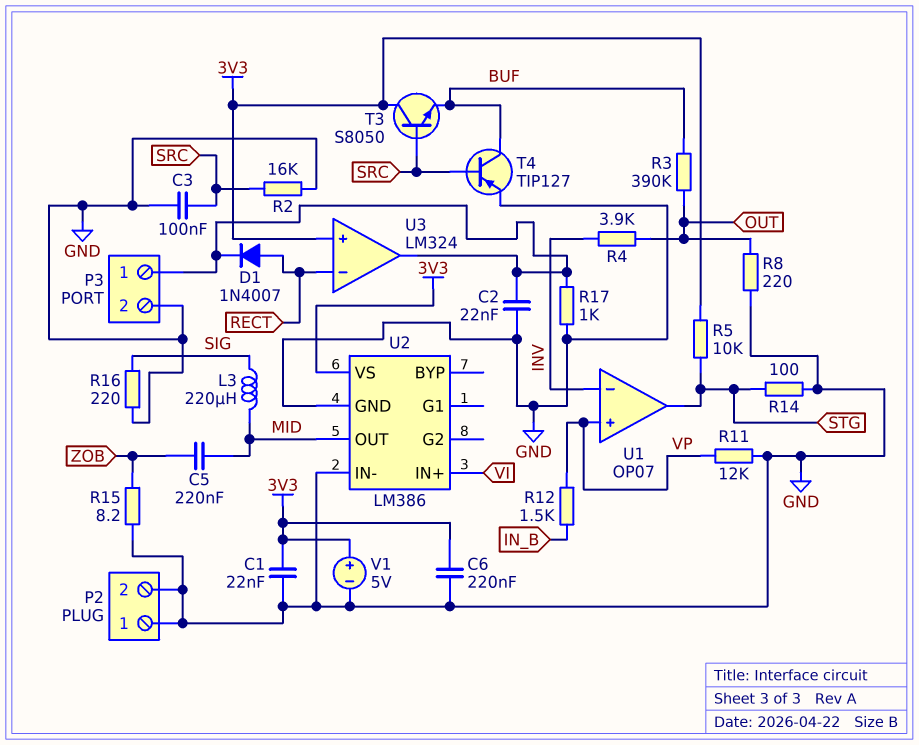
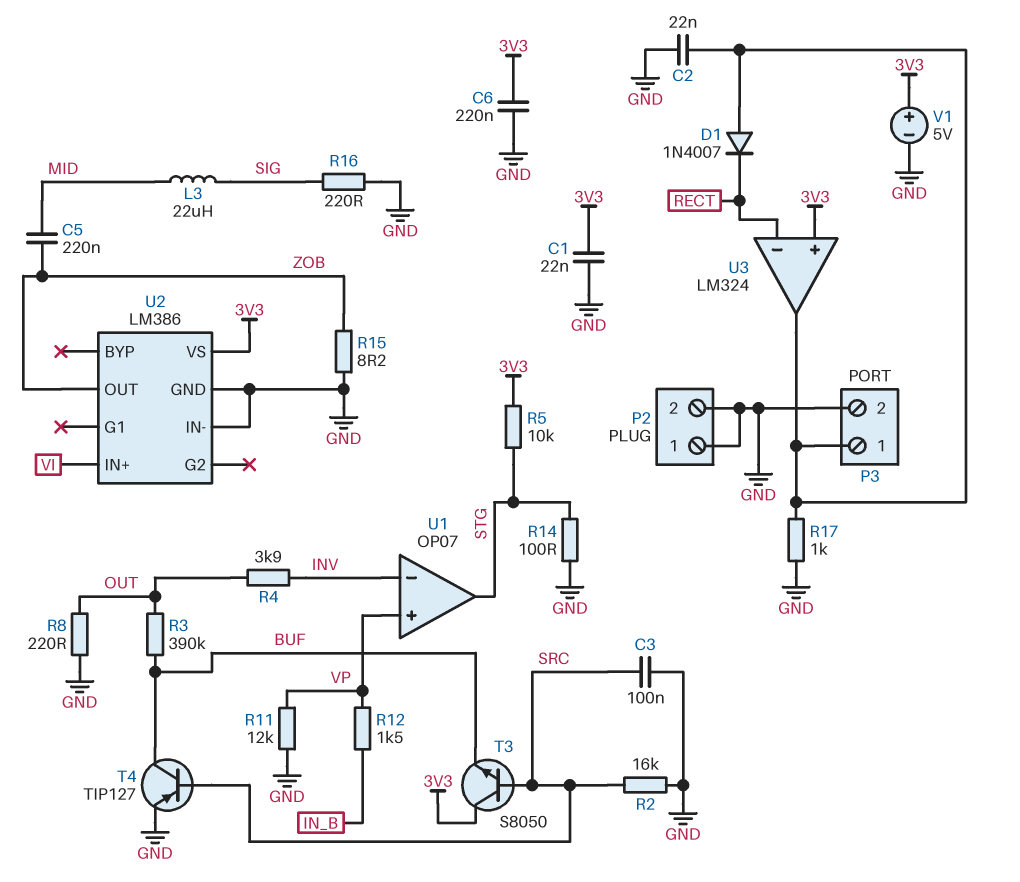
D1: diode 1N4007 (A RECT, K P3/1) -> diode 1N4007 (A P3/1, K RECT)
L3: 220uH (MID, SIG) -> 22uH (MID, SIG)
U2 pin OUT: MID -> ZOB

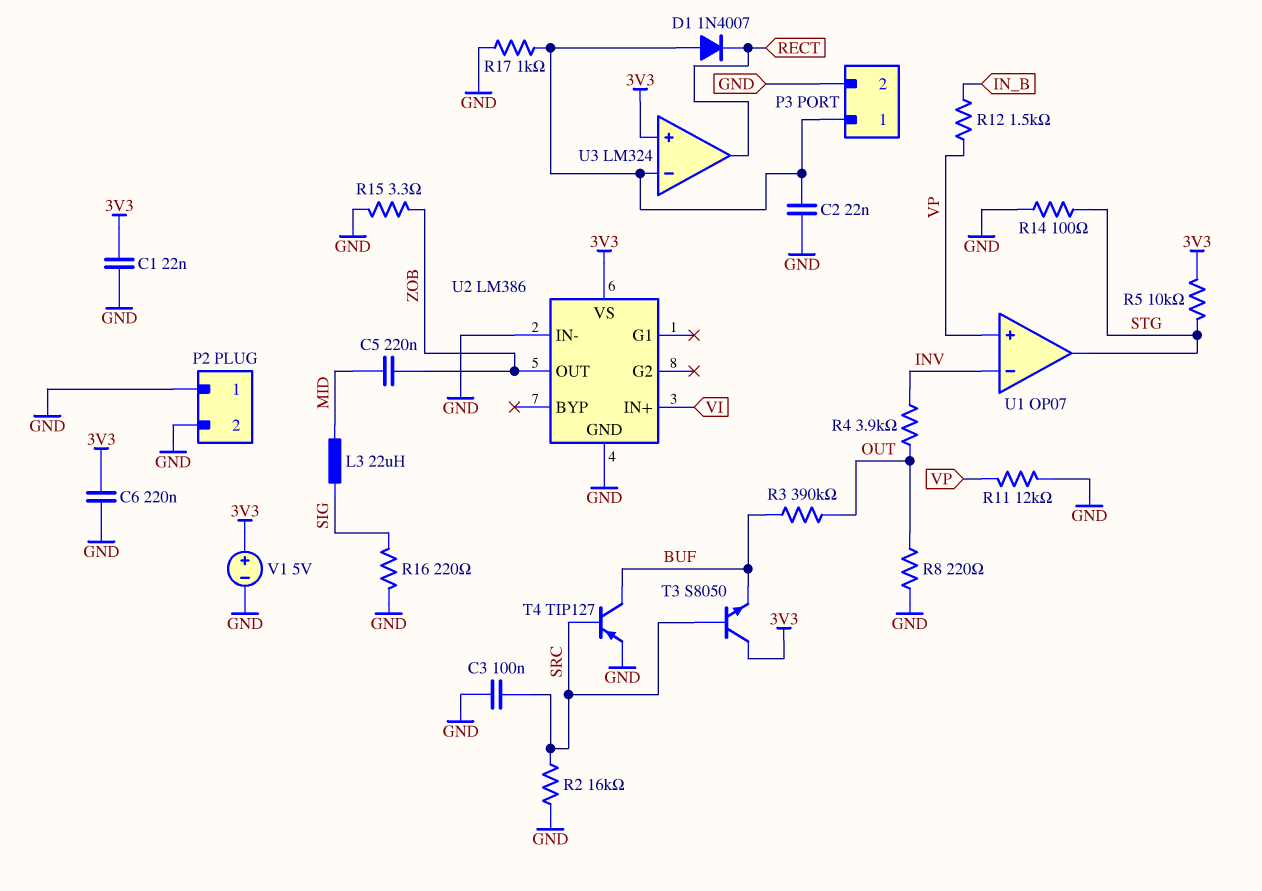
R15: 8.2 (GND, ZOB) -> 3.3 (GND, ZOB)
U3 pin in-: RECT -> P3/1
U3 pin out: P3/1 -> RECT

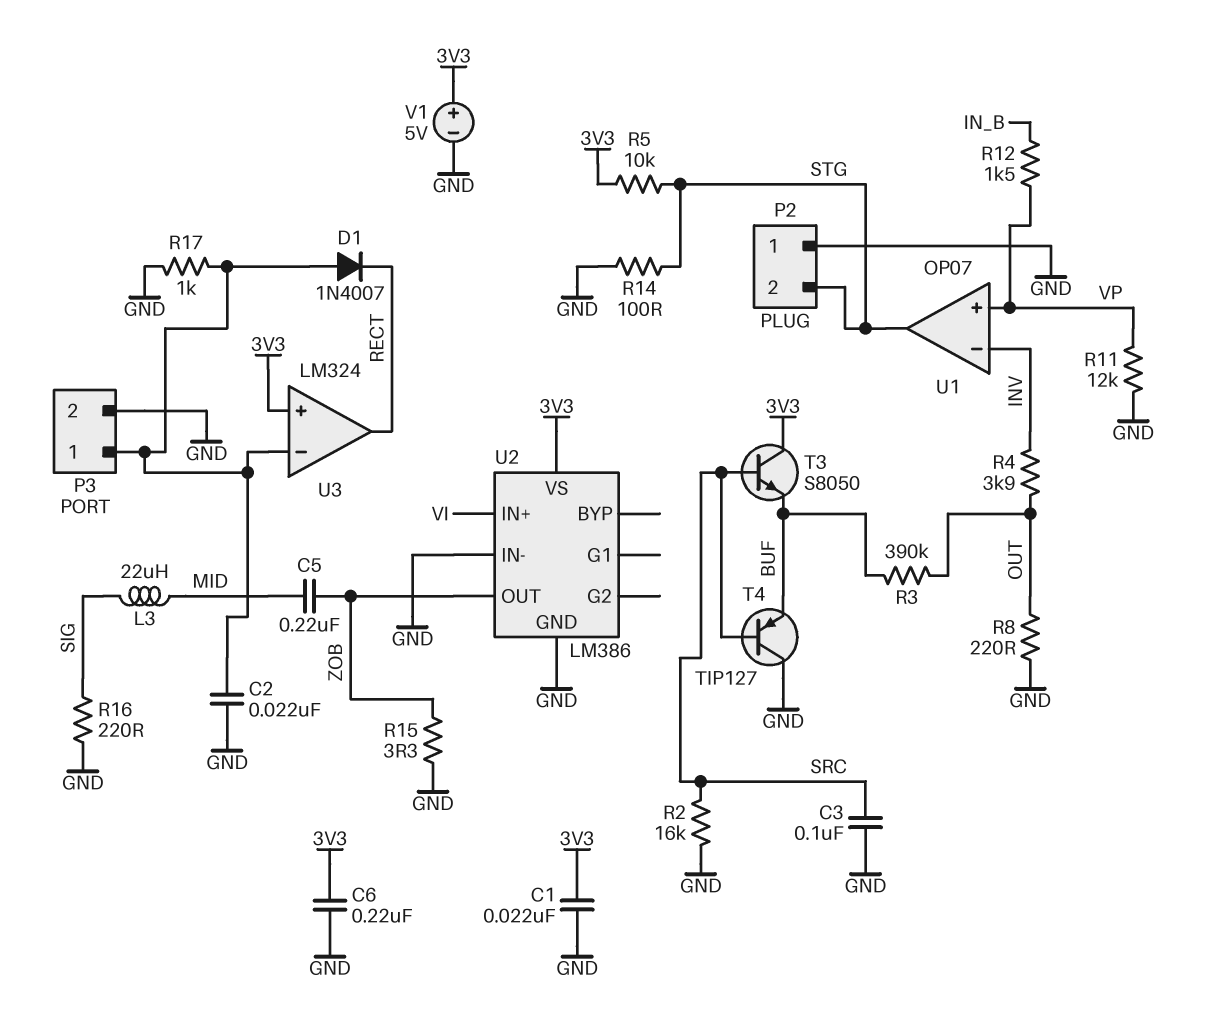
P2 pin 2: GND -> STG
T4: PNP TIP127 (B SRC, C BUF, E GND) -> PNP TIP127 (B SRC, C GND, E BUF)

